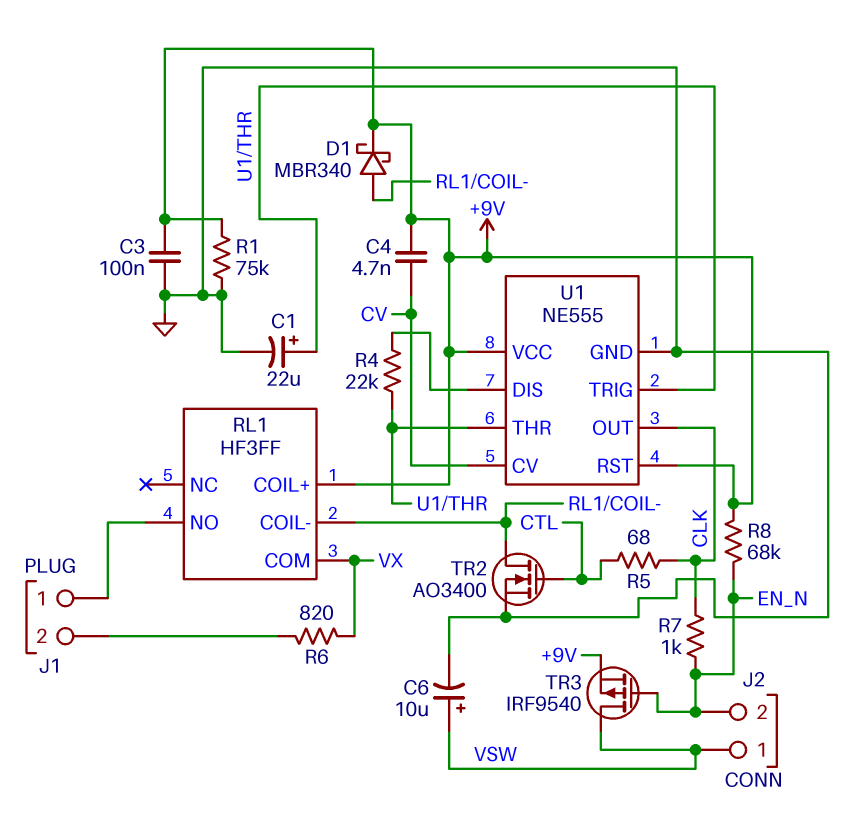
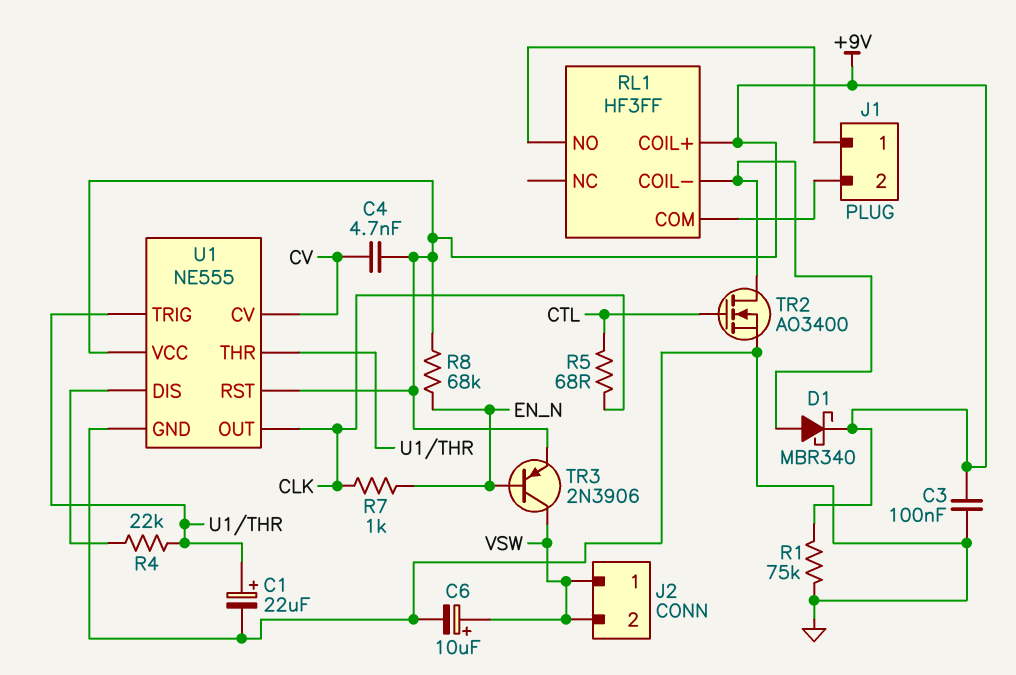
J2 pin 2: EN_N -> VSW
R6: 820 (J1/2, VX) -> none
RL1 pin COM: VX -> J1/2
TR3: PMOS IRF9540 (G EN_N, D VSW, S +9V) -> PNP 2N3906 (B EN_N, C VSW, E +9V)

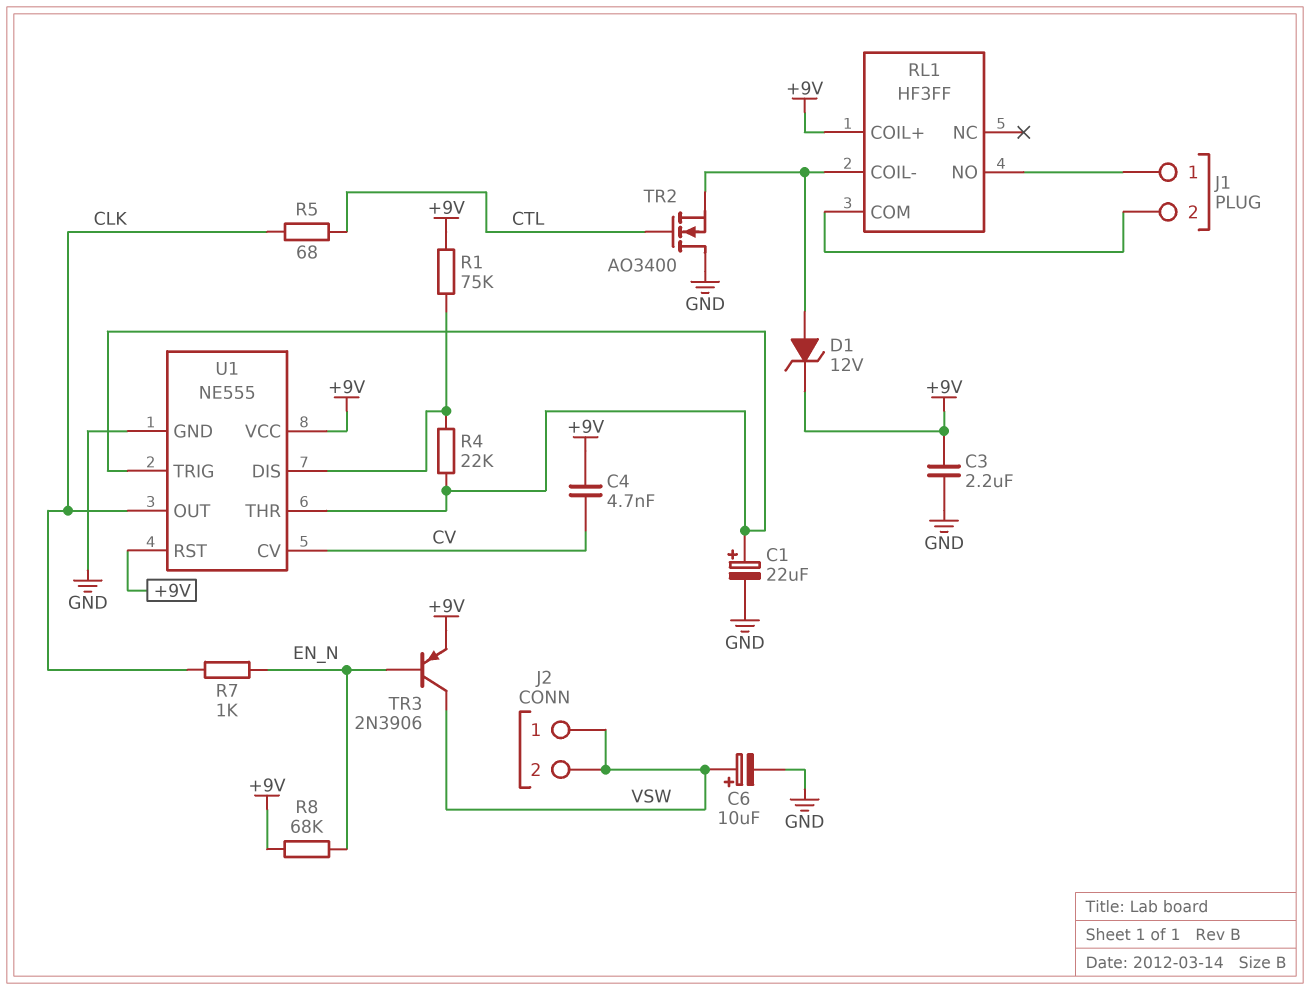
C3: 100nF (+9V, GND) -> 2.2uF (+9V, GND)
D1: schottky MBR340 (A RL1/COIL-, K +9V) -> zener 12V (A RL1/COIL-, K +9V)
R1: 75k (+9V, GND) -> 75k (+9V, U1/DIS)
TR2: NMOS AO3400 (G CTL, D RL1/COIL-, S GND) -> NMOS AO3400 (G CTL, D GND, S RL1/COIL-)

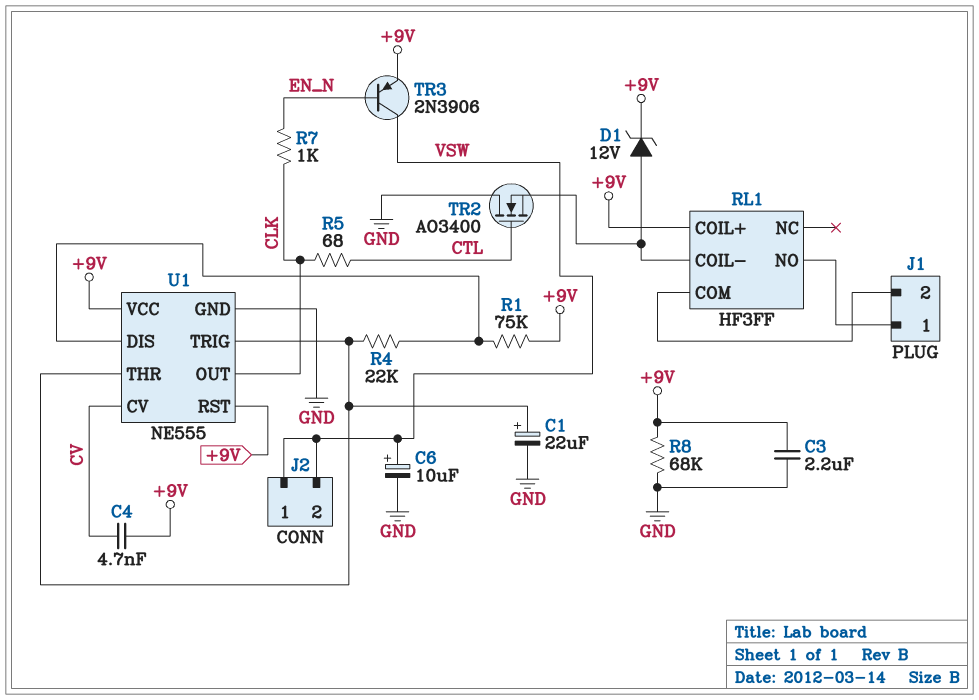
R8: 68k (+9V, EN_N) -> 68k (+9V, GND)

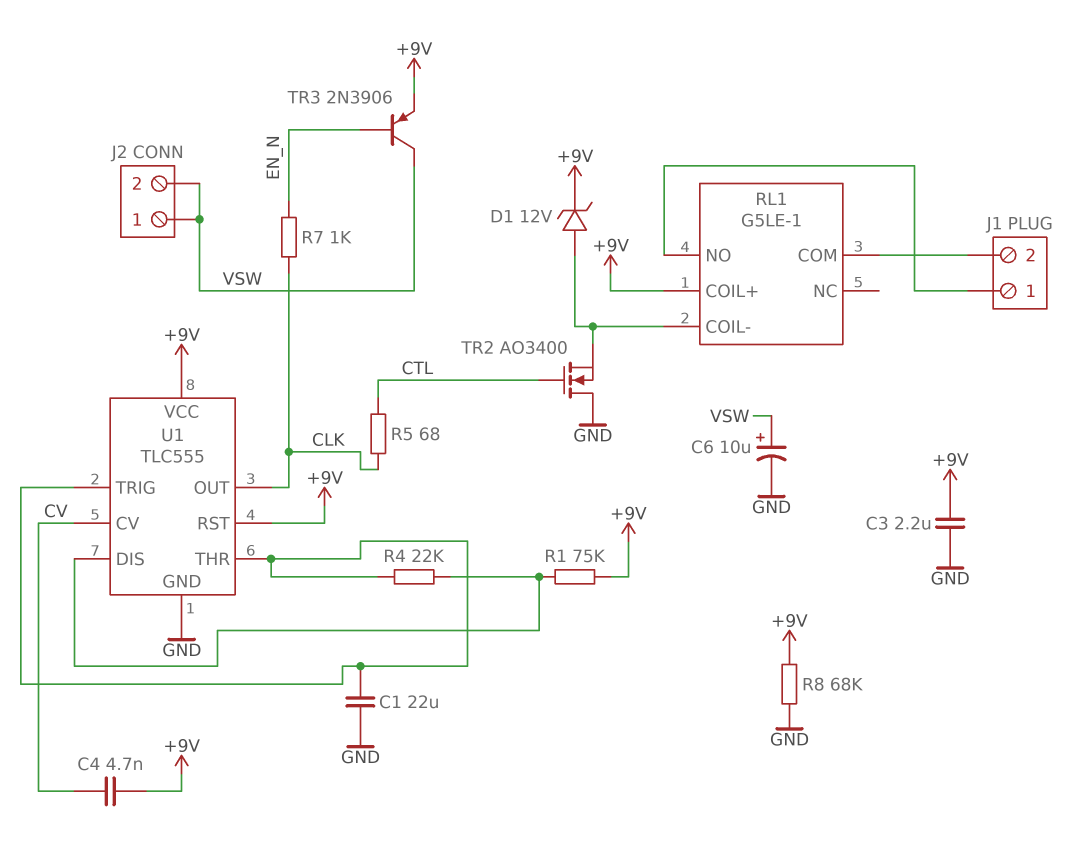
C1: 22uF (plus U1/THR, minus GND) -> 22uF (GND, U1/THR)
RL1: HF3FF -> G5LE-1
U1: NE555 -> TLC555

